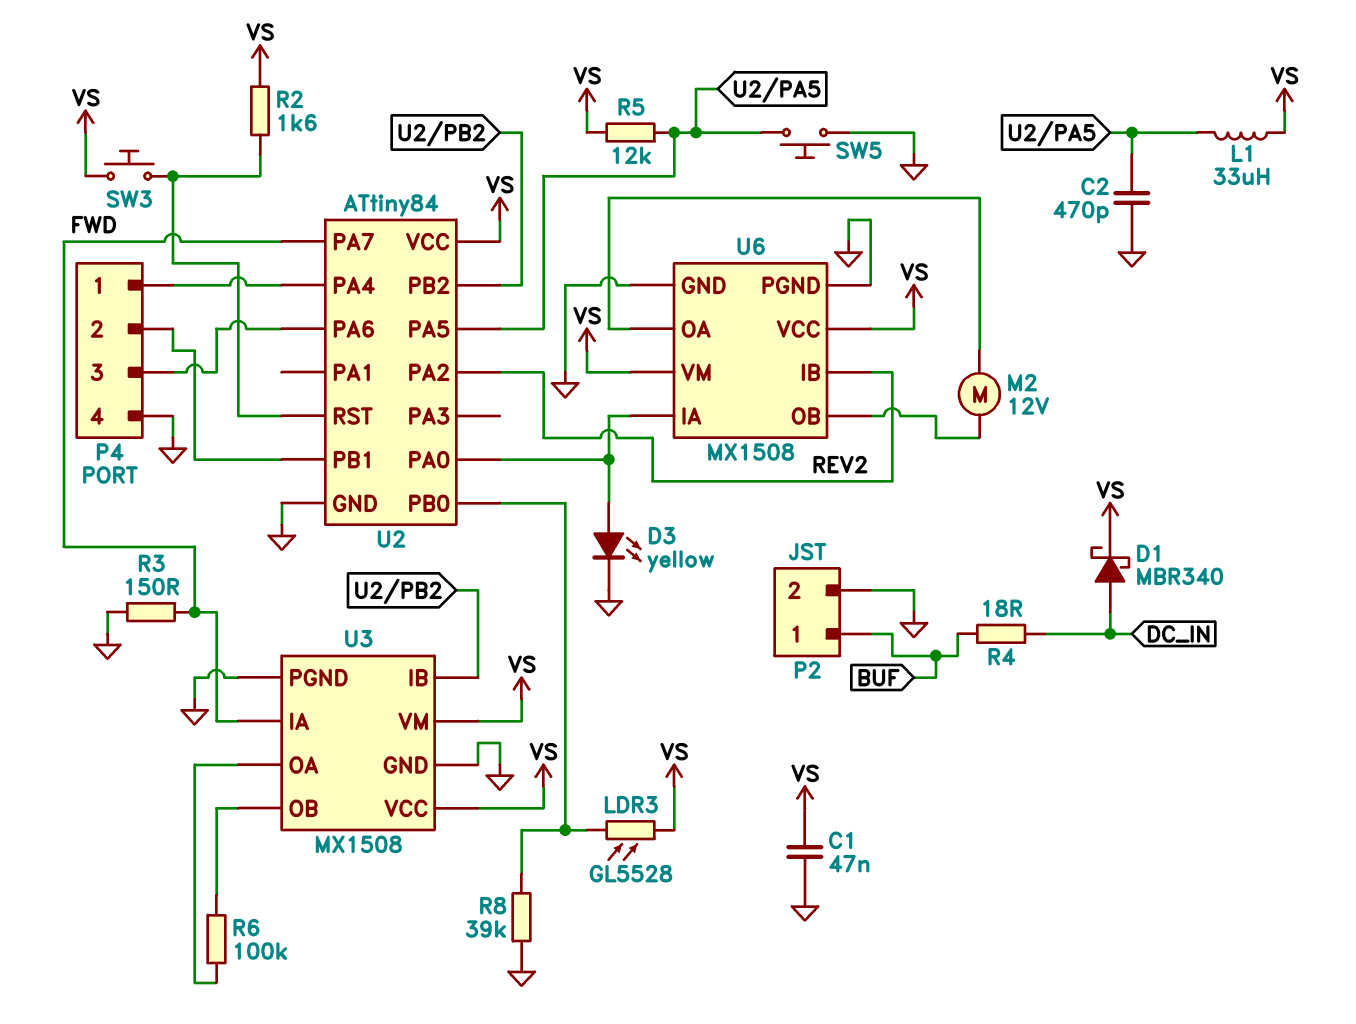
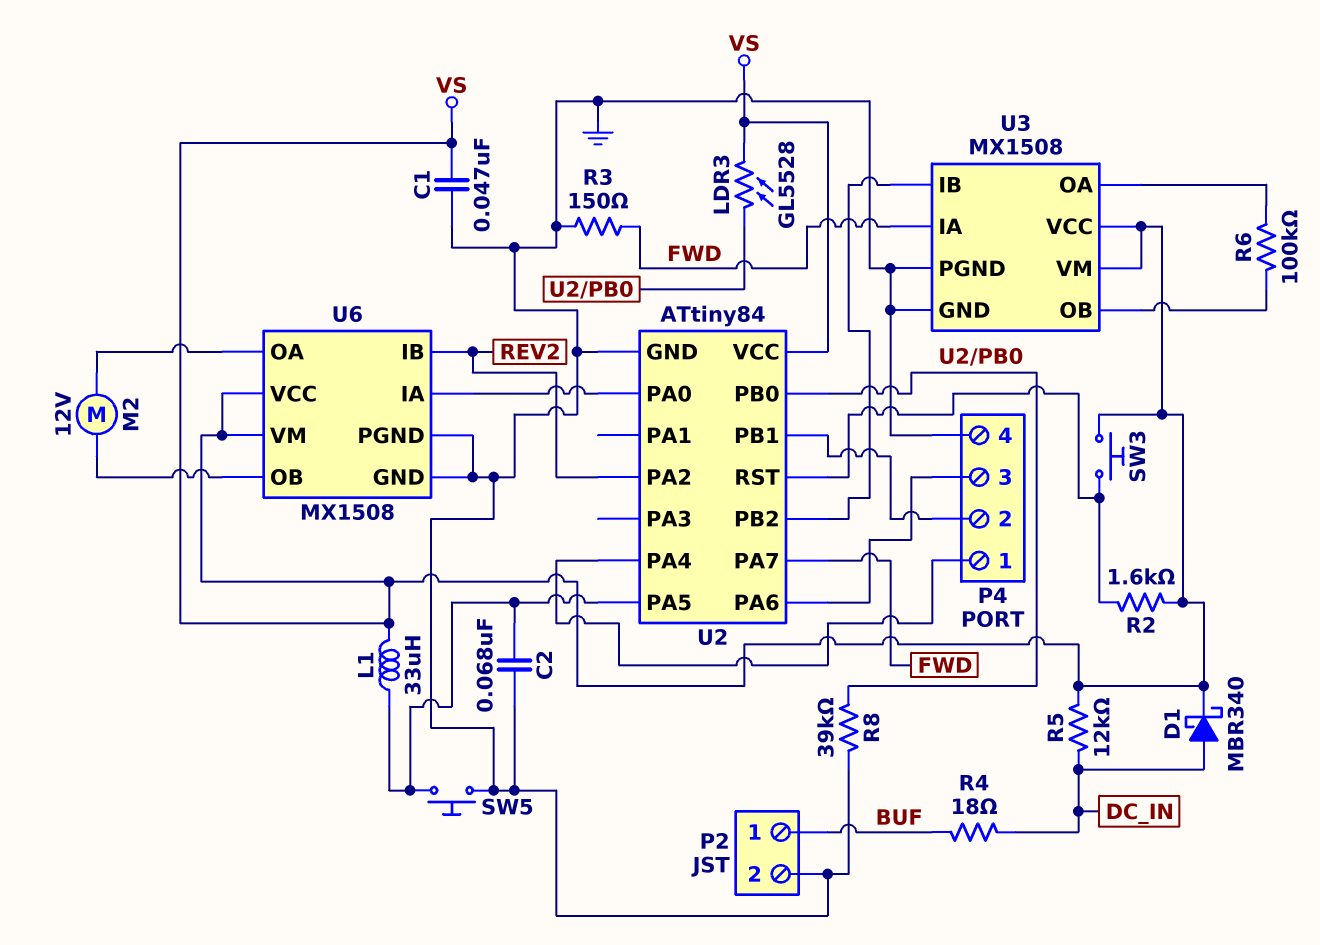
C2: 470pF (GND, U2/PA5) -> 68nF (GND, U2/PA5)
D3: LED yellow (A U2/PA0, K GND) -> none
R5: 12k (U2/PA5, VS) -> 12k (DC_IN, VS)

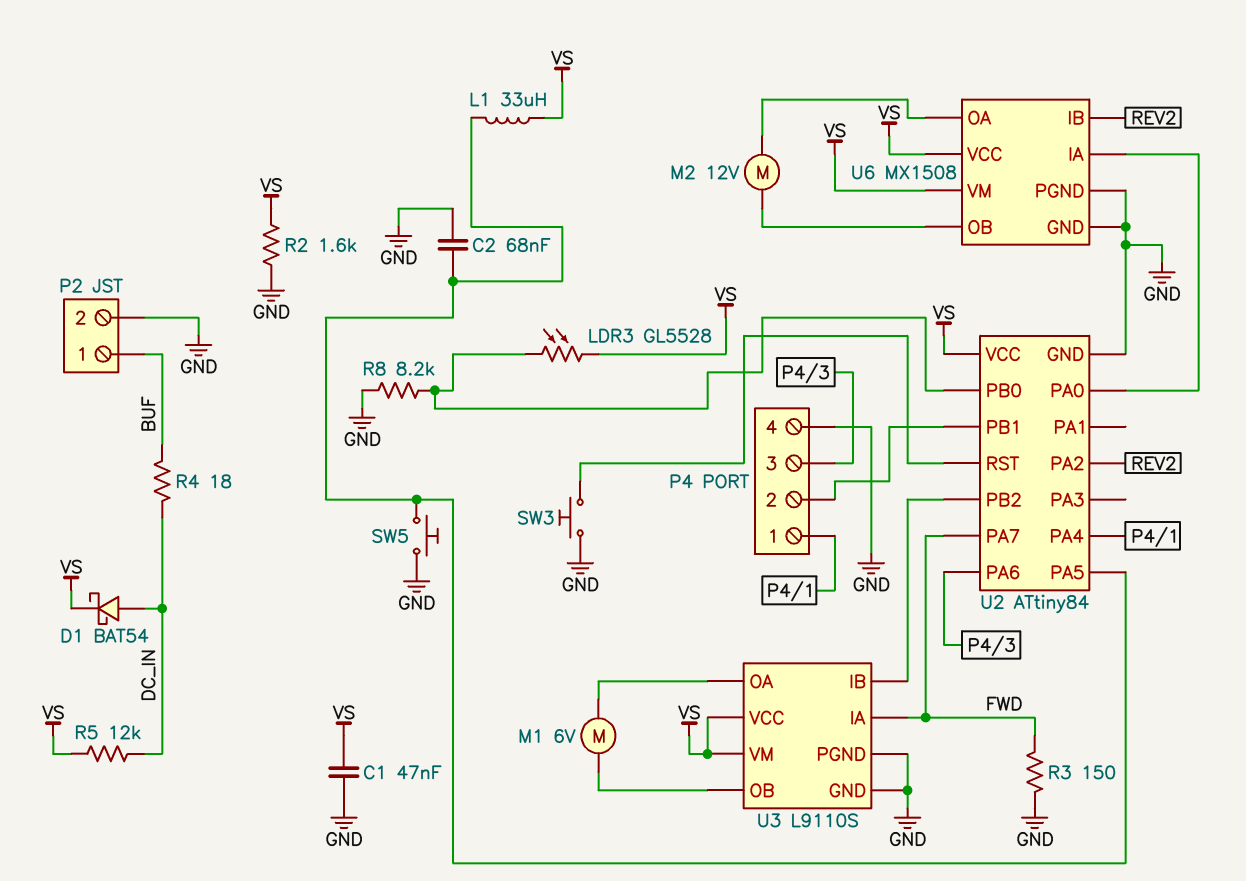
D1: schottky MBR340 (A DC_IN, K VS) -> schottky BAT54 (A DC_IN, K VS)
M1: none -> motor 6V (U3/OA, U3/OB)
R2: 1.6k (U2/RST, VS) -> 1.6k (GND, VS)
R6: 100k (U3/OA, U3/OB) -> none
R8: 39k (GND, U2/PB0) -> 8.2k (GND, U2/PB0)
SW3: button (U2/RST, VS) -> button (GND, U2/RST)
U3: MX1508 -> L9110S

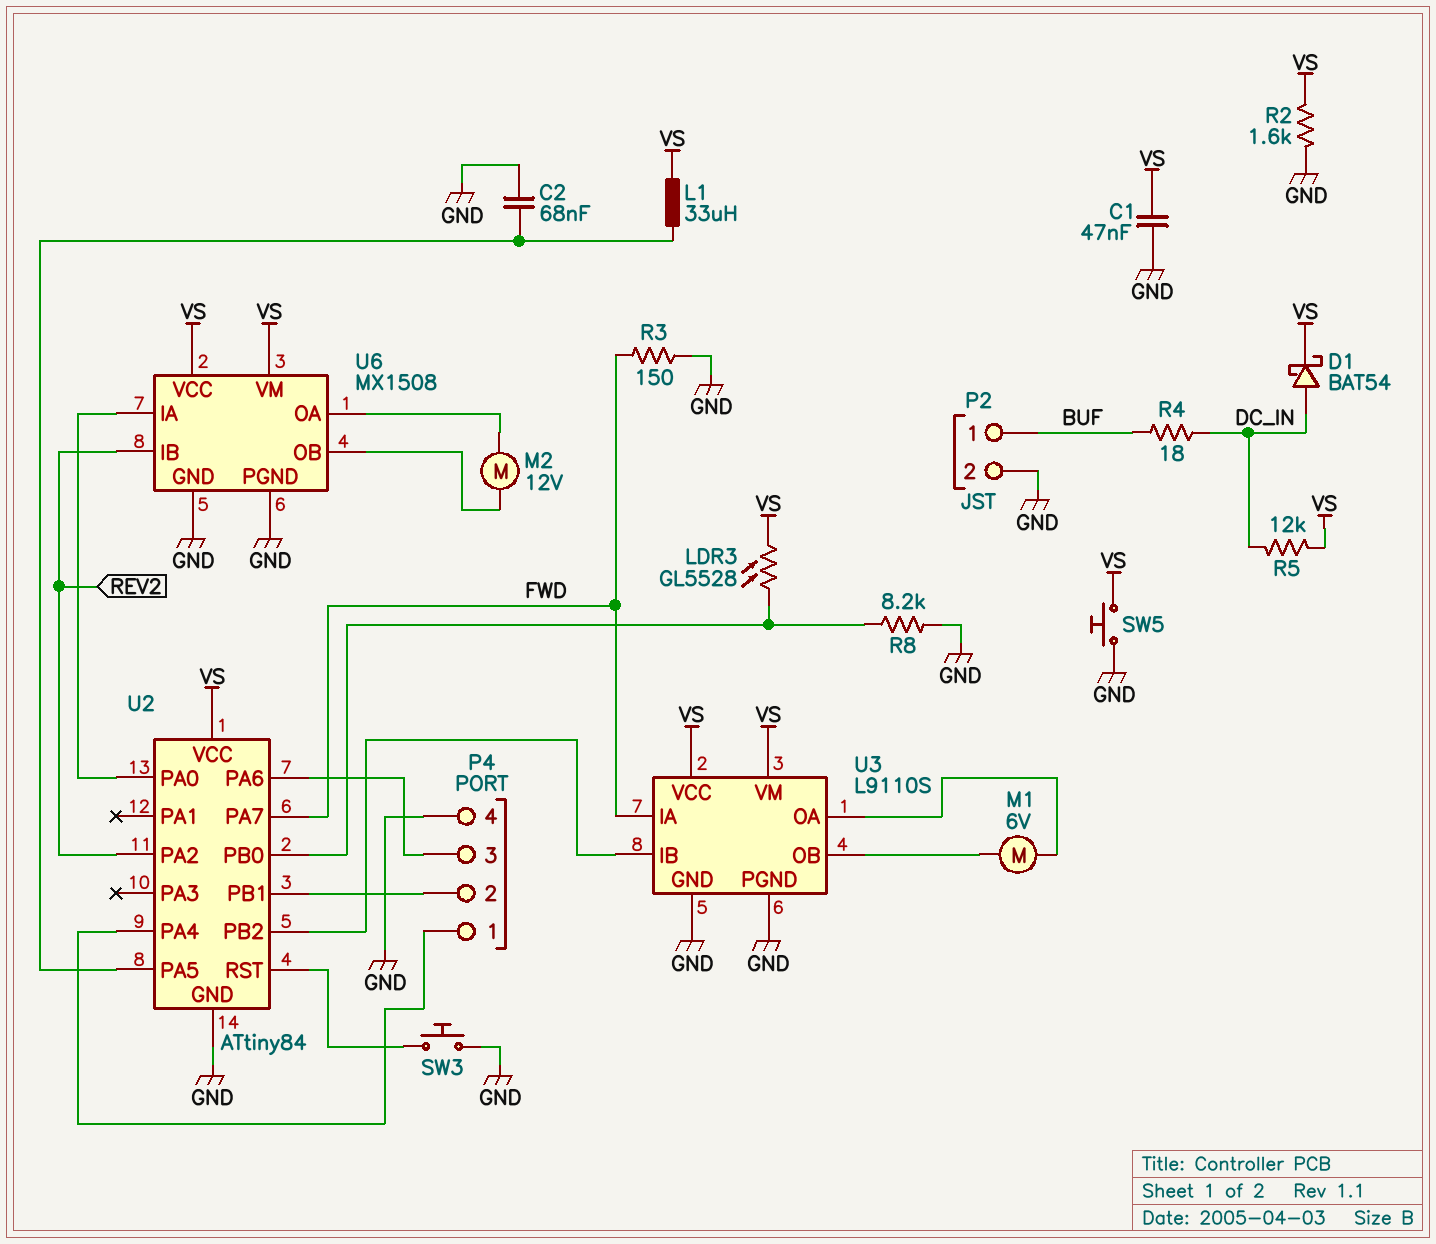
SW5: button (GND, U2/PA5) -> button (GND, VS)

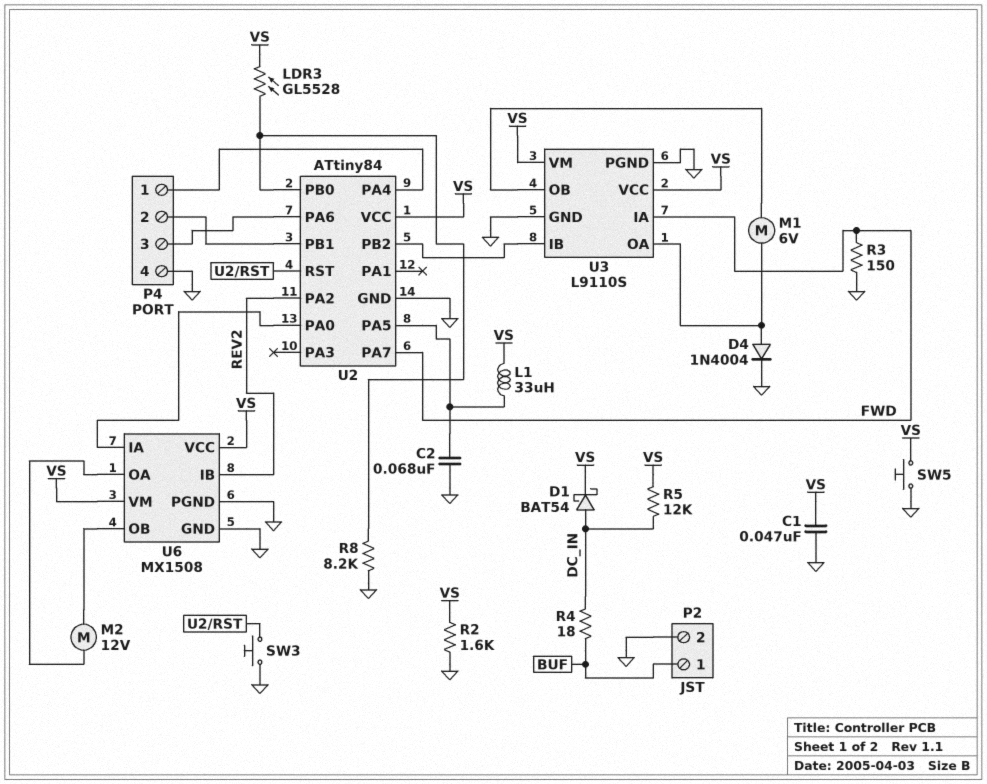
D4: none -> diode 1N4004 (A U3/OA, K GND)

